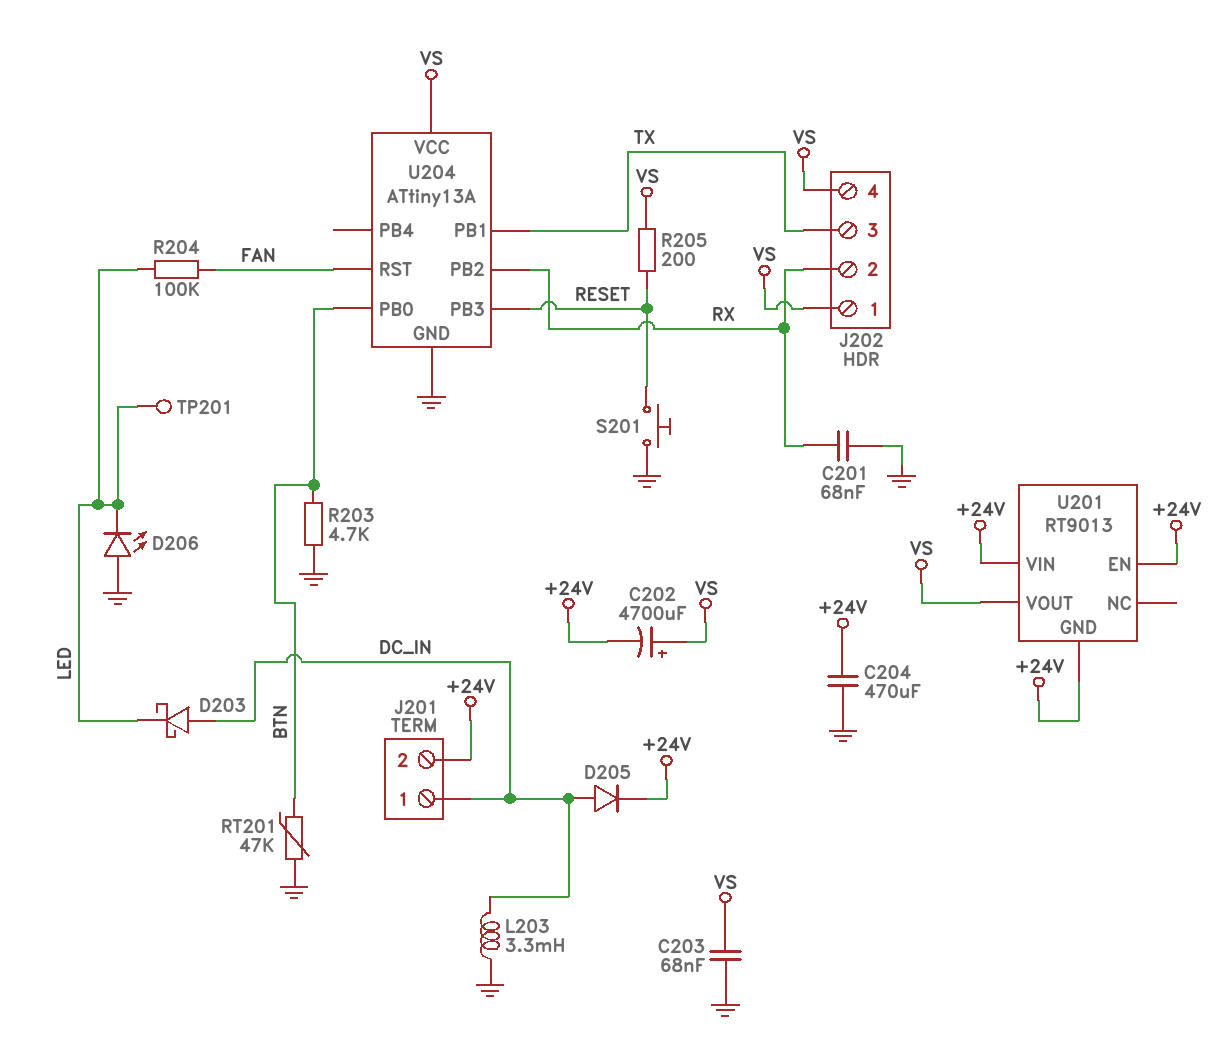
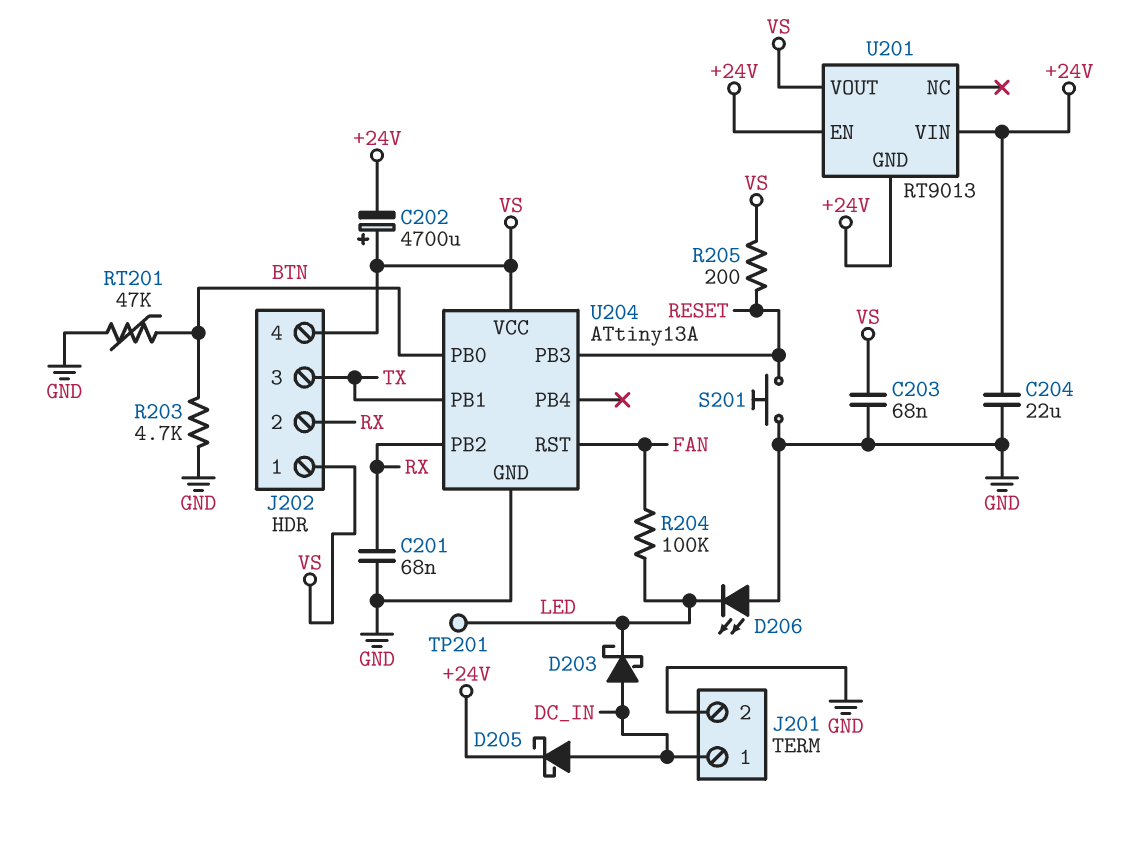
C204: 470uF (+24V, GND) -> 22uF (+24V, GND)
D205: diode (A DC_IN, K +24V) -> schottky (A DC_IN, K +24V)
J201 pin 2: +24V -> GND
L203: 3.3mH (DC_IN, GND) -> none

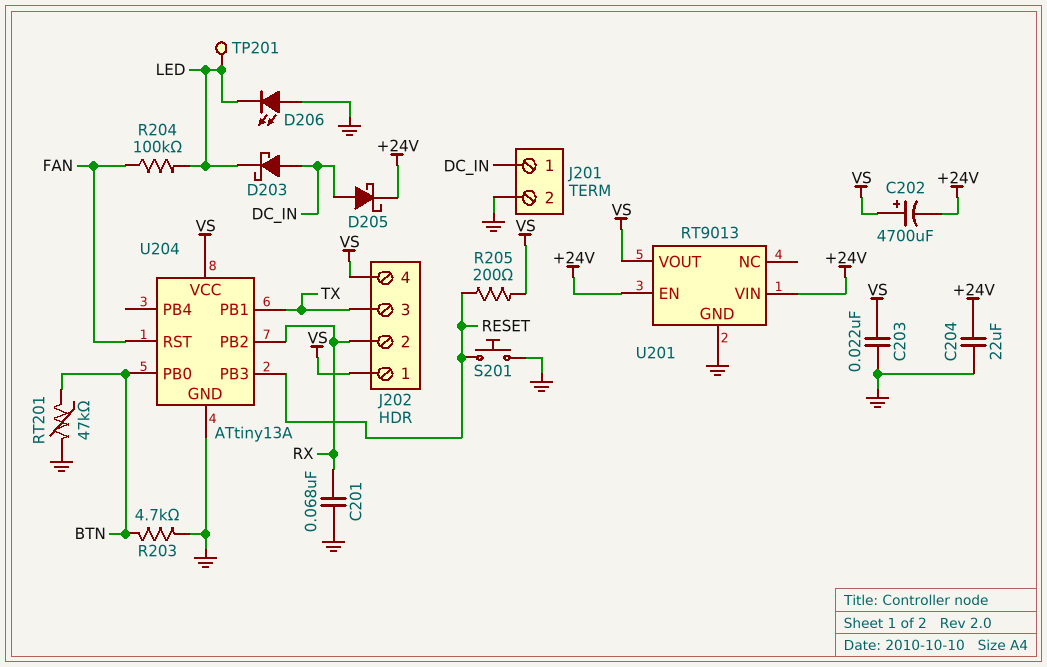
C203: 68nF (GND, VS) -> 22nF (GND, VS)
U201 pin GND: +24V -> GND

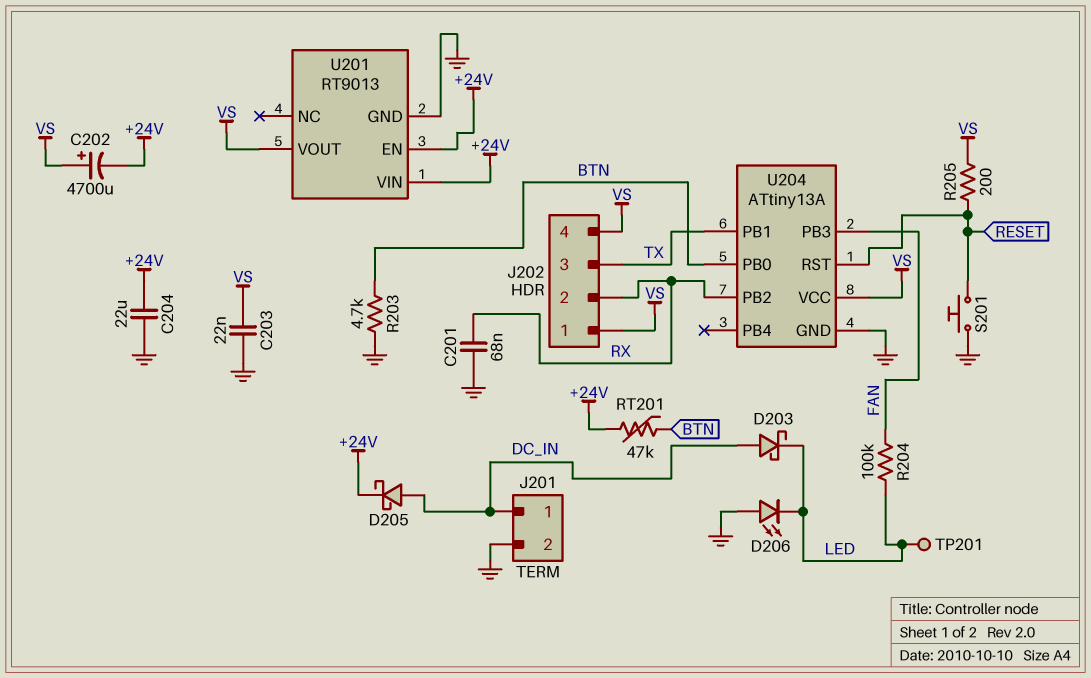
RT201: 47k (BTN, GND) -> 47k (+24V, BTN)
U204 pin PB3: RESET -> FAN
U204 pin RST: FAN -> RESET

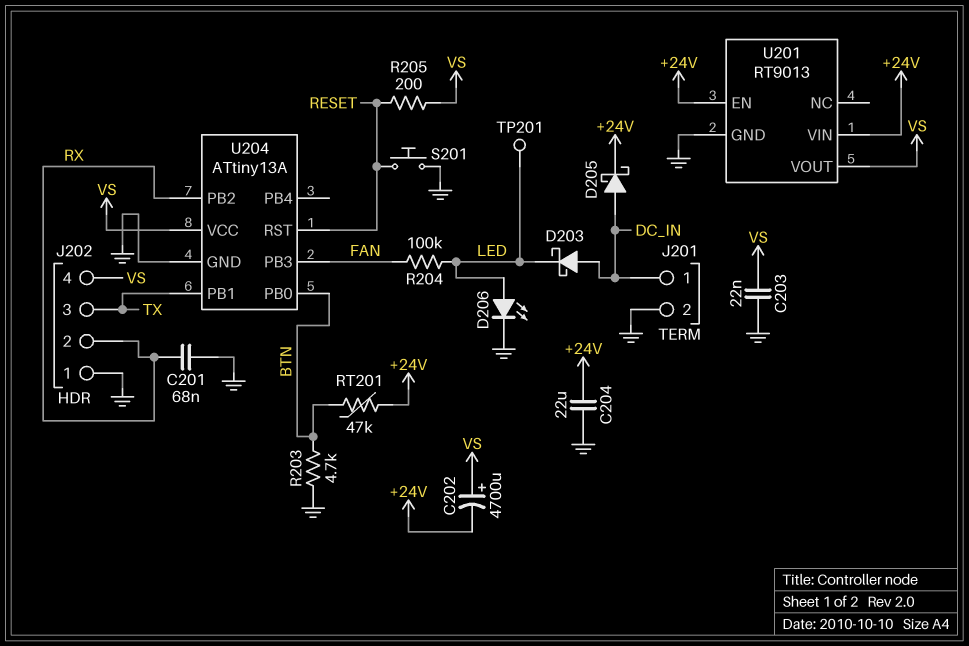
D206: LED (A GND, K LED) -> LED (A LED, K GND)
J202 pin 1: VS -> GND

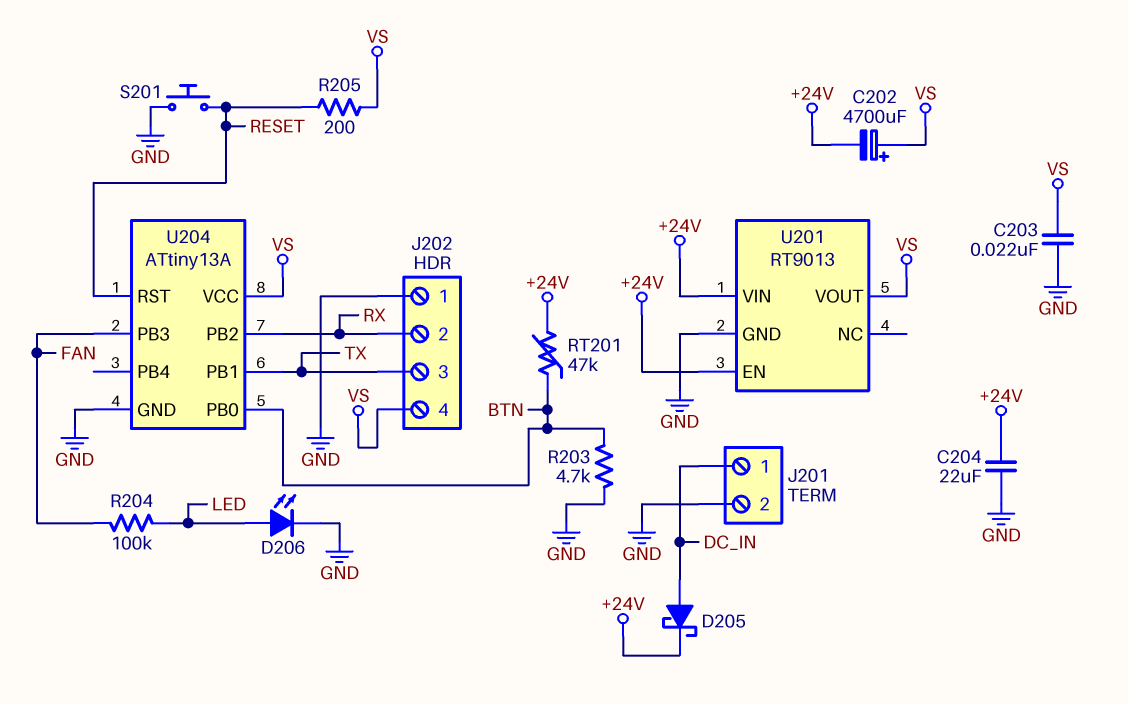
C201: 68nF (GND, RX) -> none
D203: schottky (A DC_IN, K LED) -> none
TP201: test point (LED) -> none

